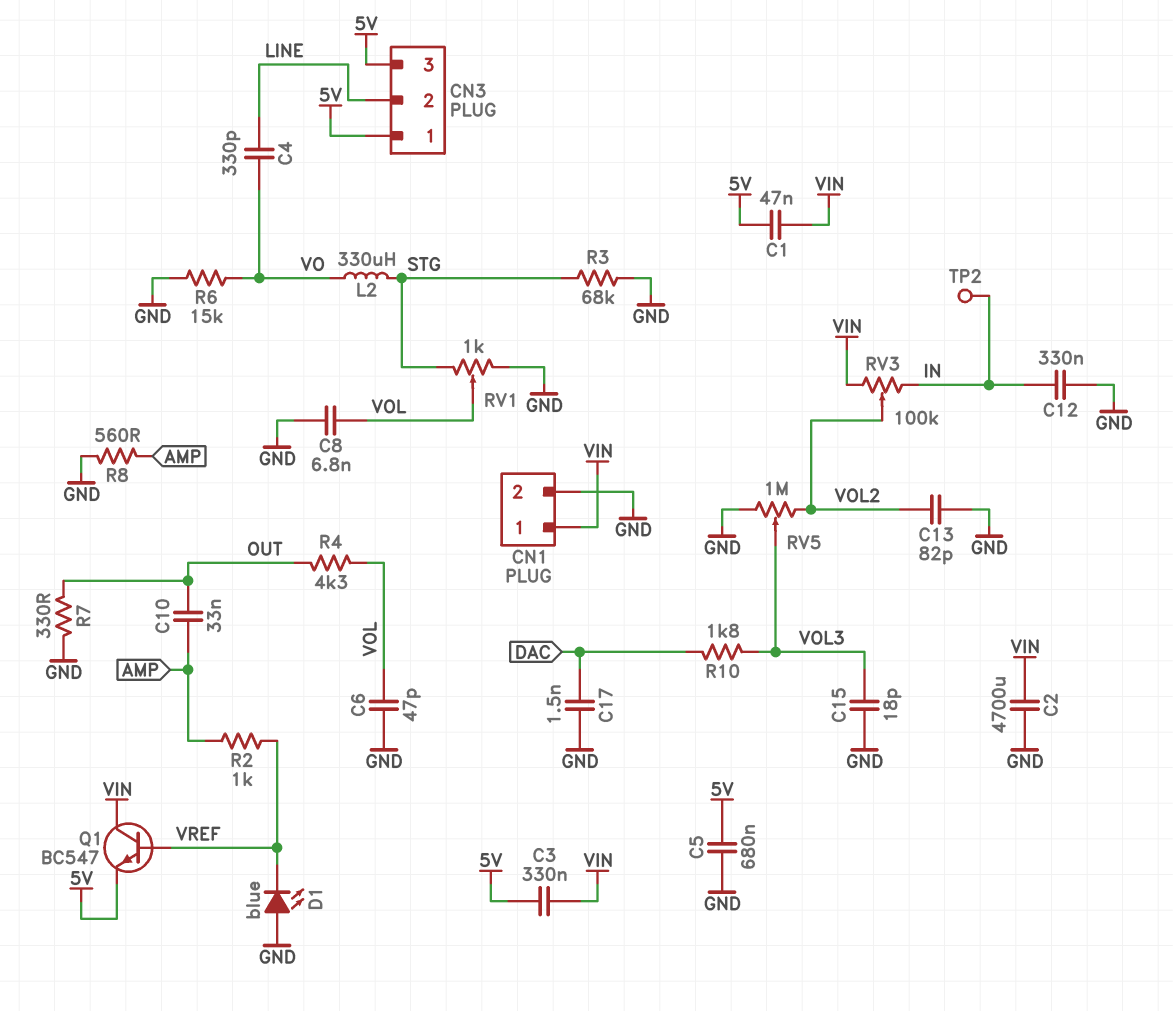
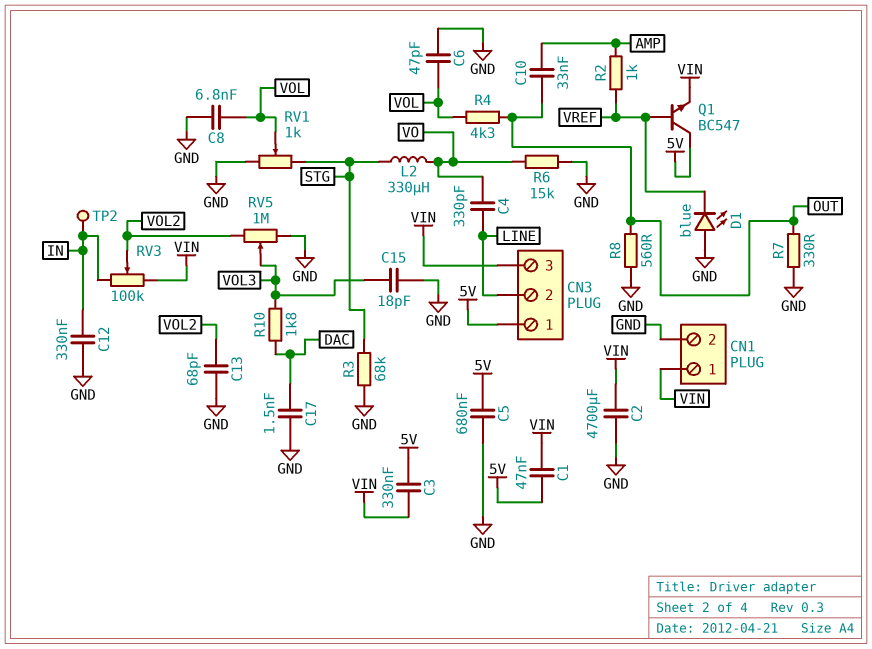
C13: 82pF (GND, VOL2) -> 68pF (GND, VOL2)
CN3 pin 3: 5V -> VIN
Q1: NPN BC547 (B VREF, C VIN, E 5V) -> NPN BC547 (B VREF, C 5V, E VIN)
R8: 560 (AMP, GND) -> 560 (GND, OUT)

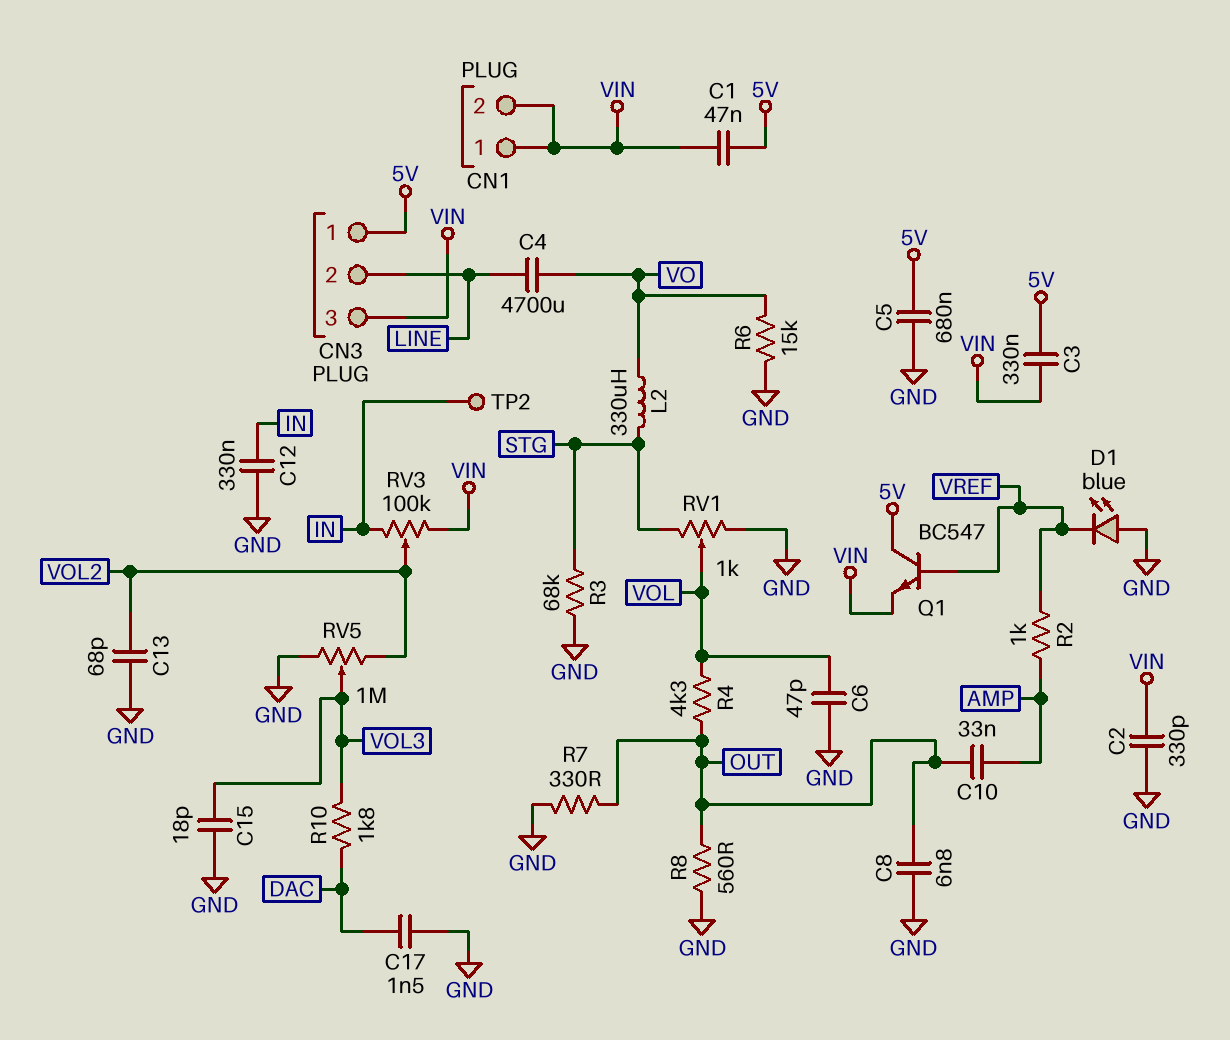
C2: 4700uF (GND, VIN) -> 330pF (GND, VIN)
C4: 330pF (LINE, VO) -> 4700uF (LINE, VO)
C8: 6.8nF (GND, VOL) -> 6.8nF (GND, OUT)
CN1 pin 2: GND -> VIN

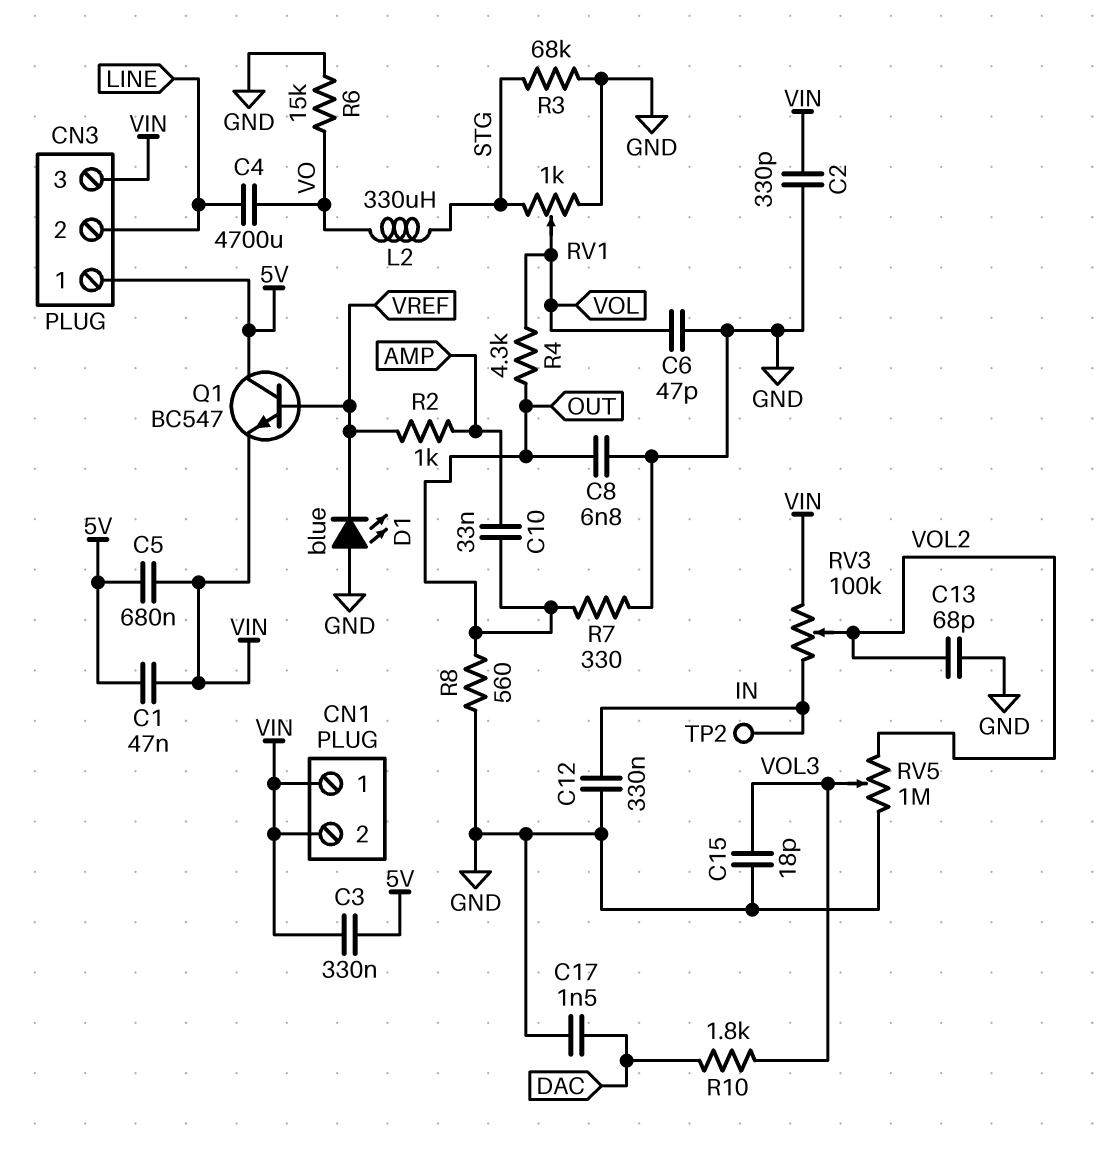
C5: 680nF (5V, GND) -> 680nF (5V, VIN)

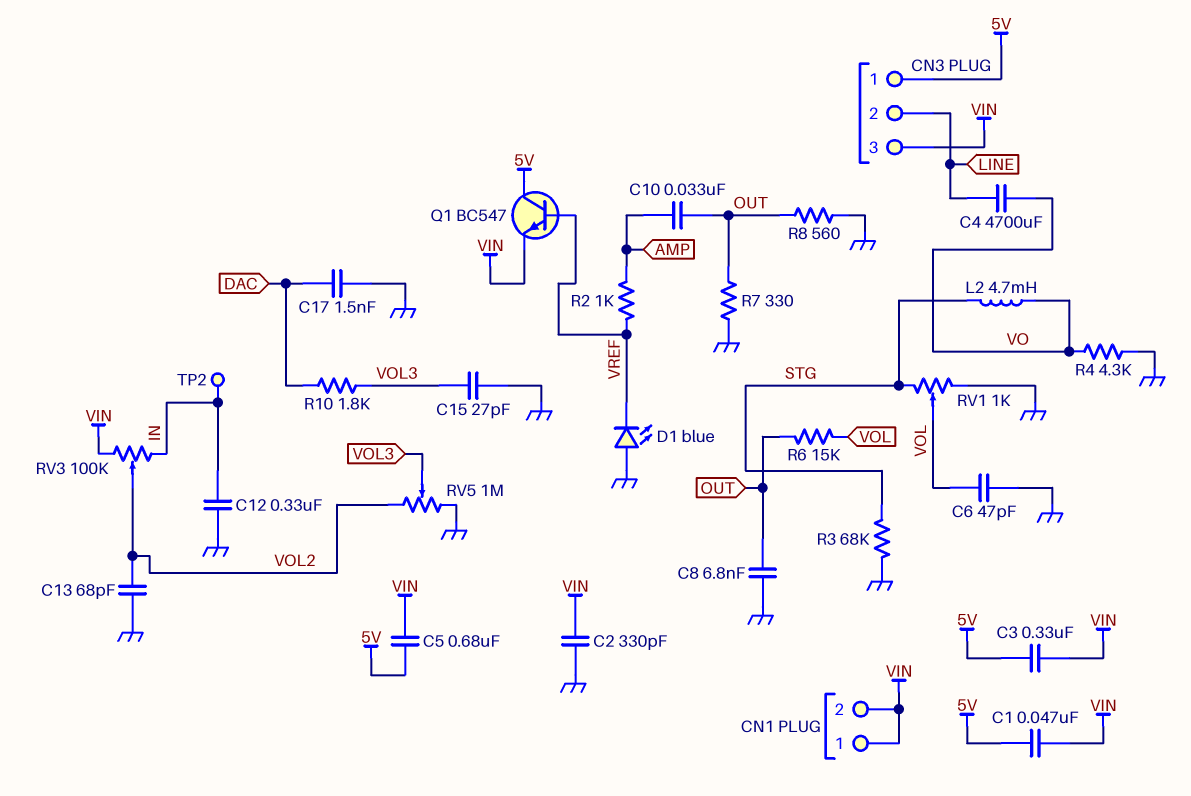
C15: 18pF (GND, VOL3) -> 27pF (GND, VOL3)
L2: 330uH (STG, VO) -> 4.7mH (STG, VO)
R4: 4.3k (OUT, VOL) -> 4.3k (GND, VO)
R6: 15k (GND, VO) -> 15k (OUT, VOL)

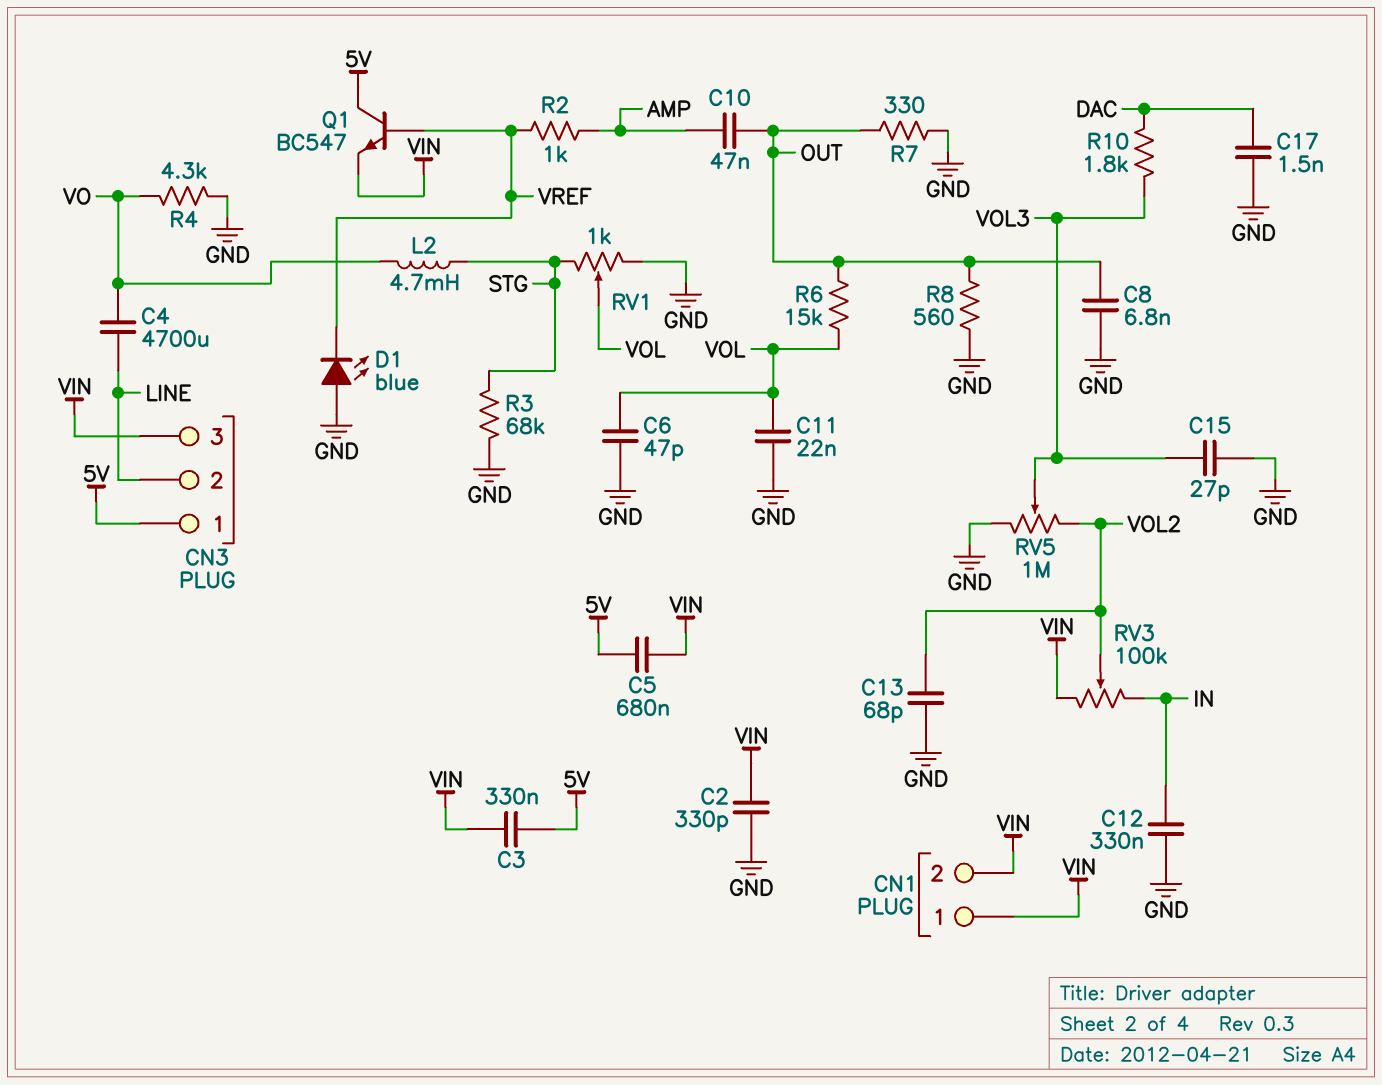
C1: 47nF (5V, VIN) -> none
C10: 33nF (AMP, OUT) -> 47nF (AMP, OUT)
C11: none -> 22nF (GND, VOL)
TP2: test point (IN) -> none

